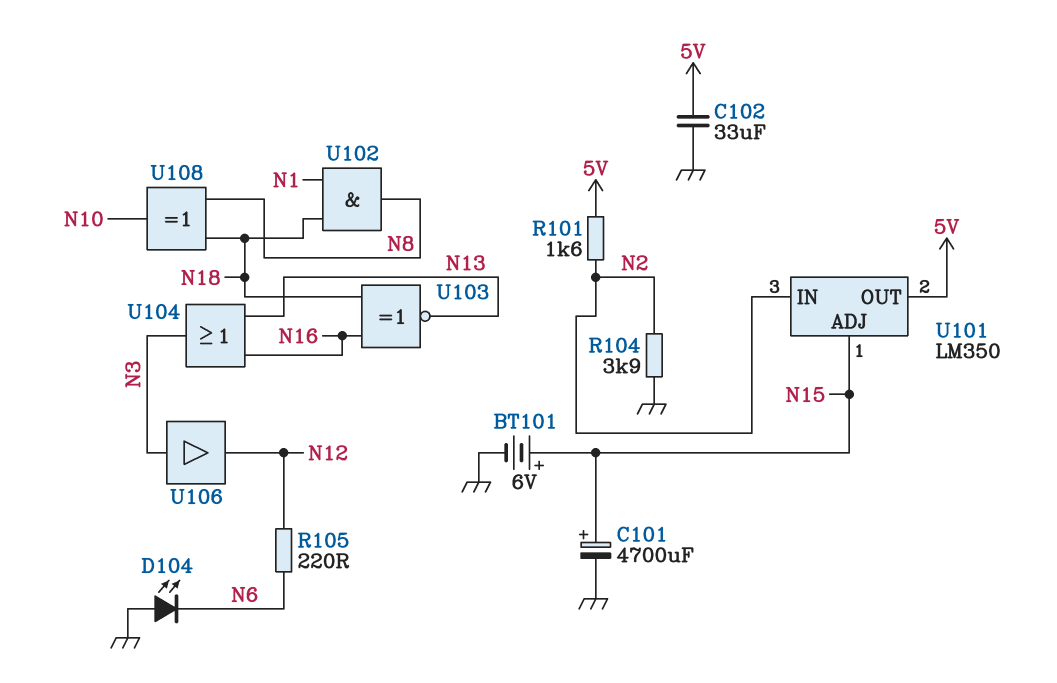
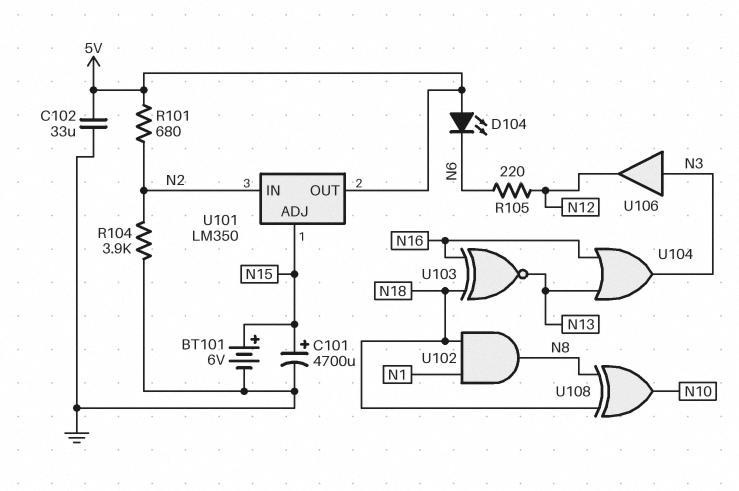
D104: LED (A GND, K N6) -> LED (A 5V, K N6)
R101: 1.6k (5V, N2) -> 680 (5V, N2)

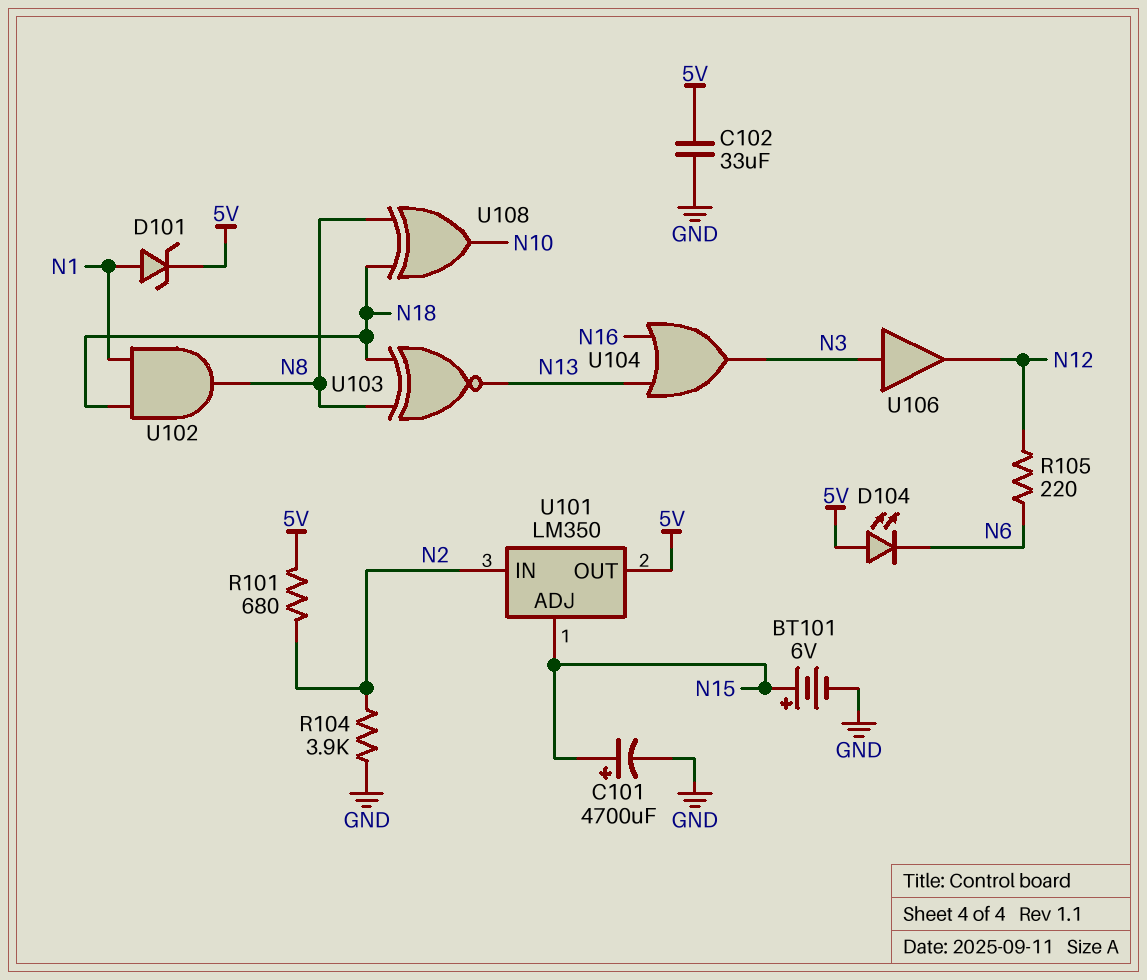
D101: none -> zener (A N1, K 5V)
U103: XNOR (in N16, in N18, out N13) -> XNOR (in N8, in N18, out N13)

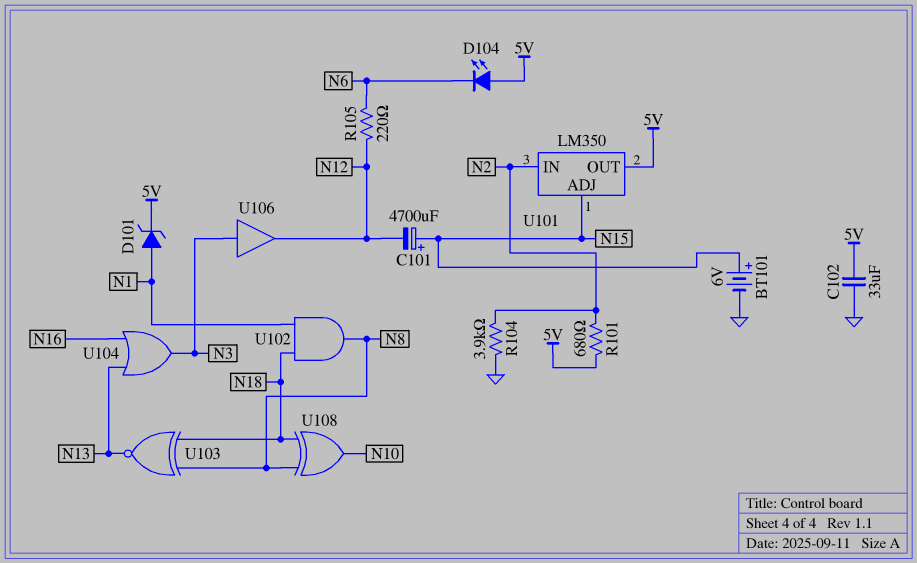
C101: 4700uF (plus N15, minus GND) -> 4700uF (plus N15, minus N12)

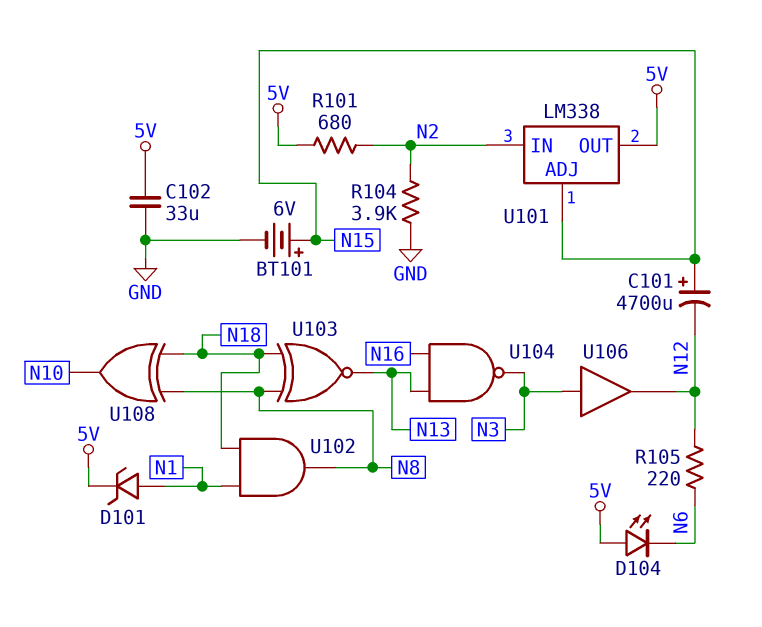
U101: LM350 -> LM338
U104: OR (in N13, in N16, out N3) -> NAND (in N13, in N16, out N3)

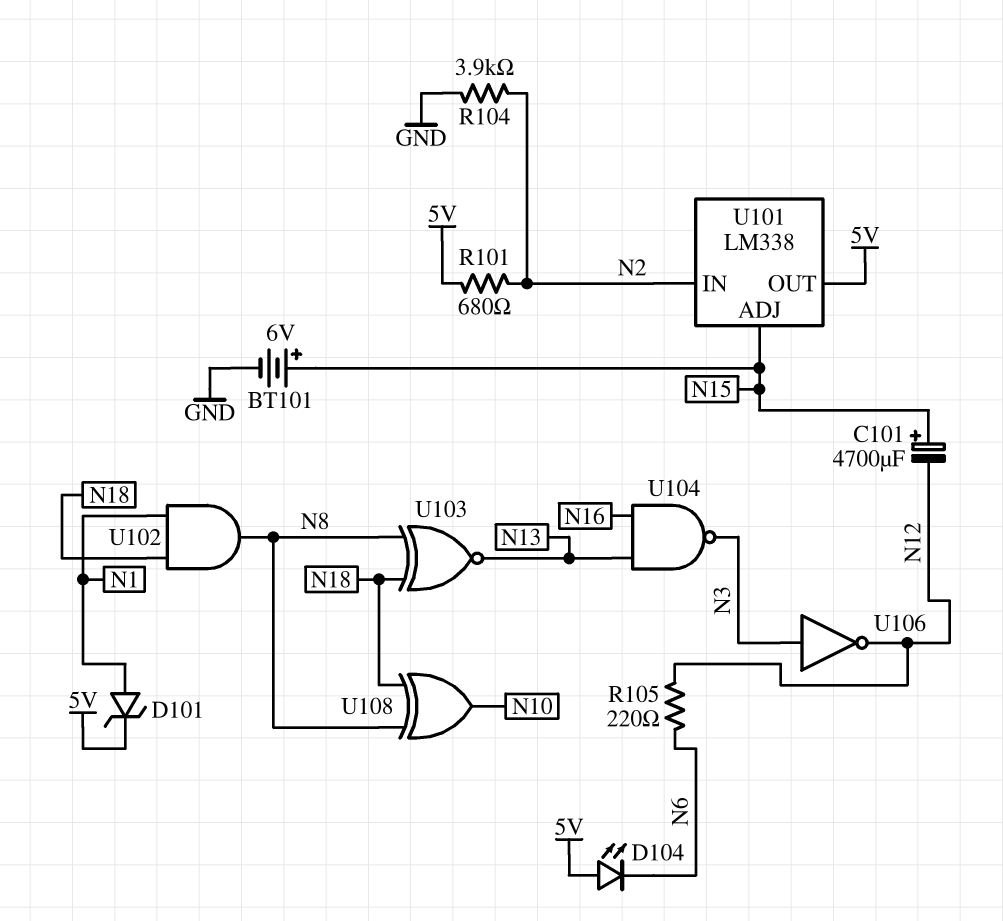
C102: 33uF (5V, GND) -> none
U106: buffer (in N3, out N12) -> NOT (in N3, out N12)

